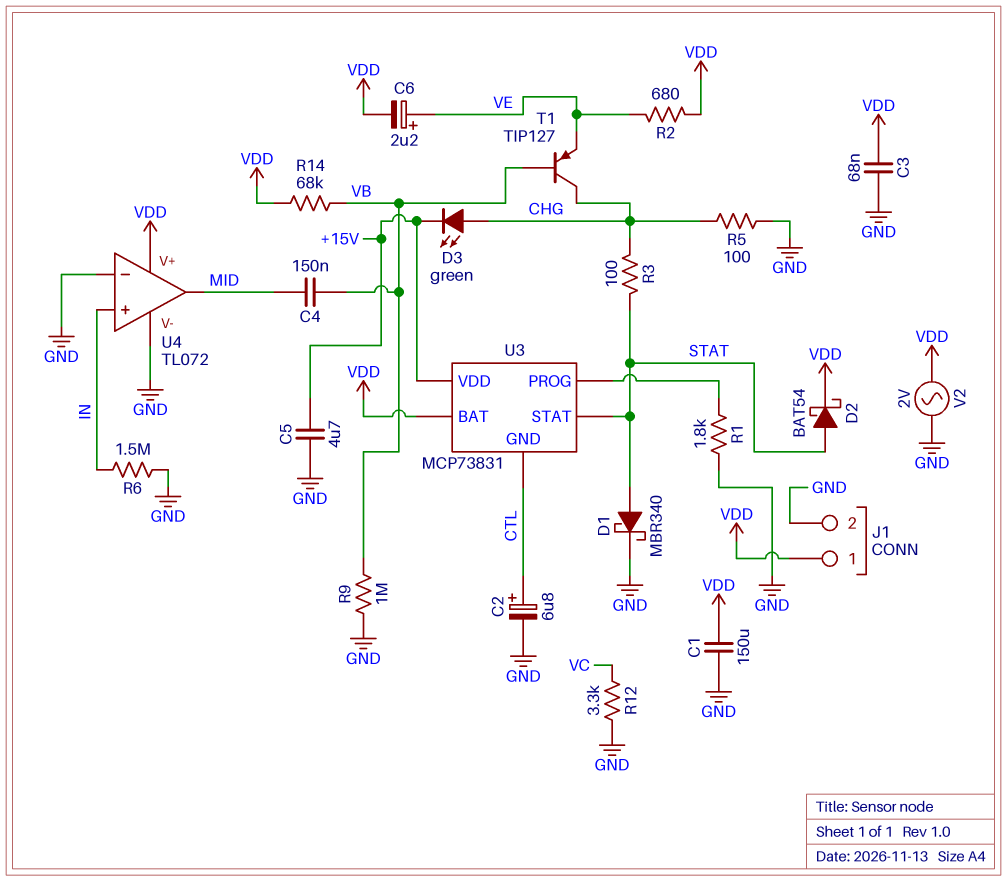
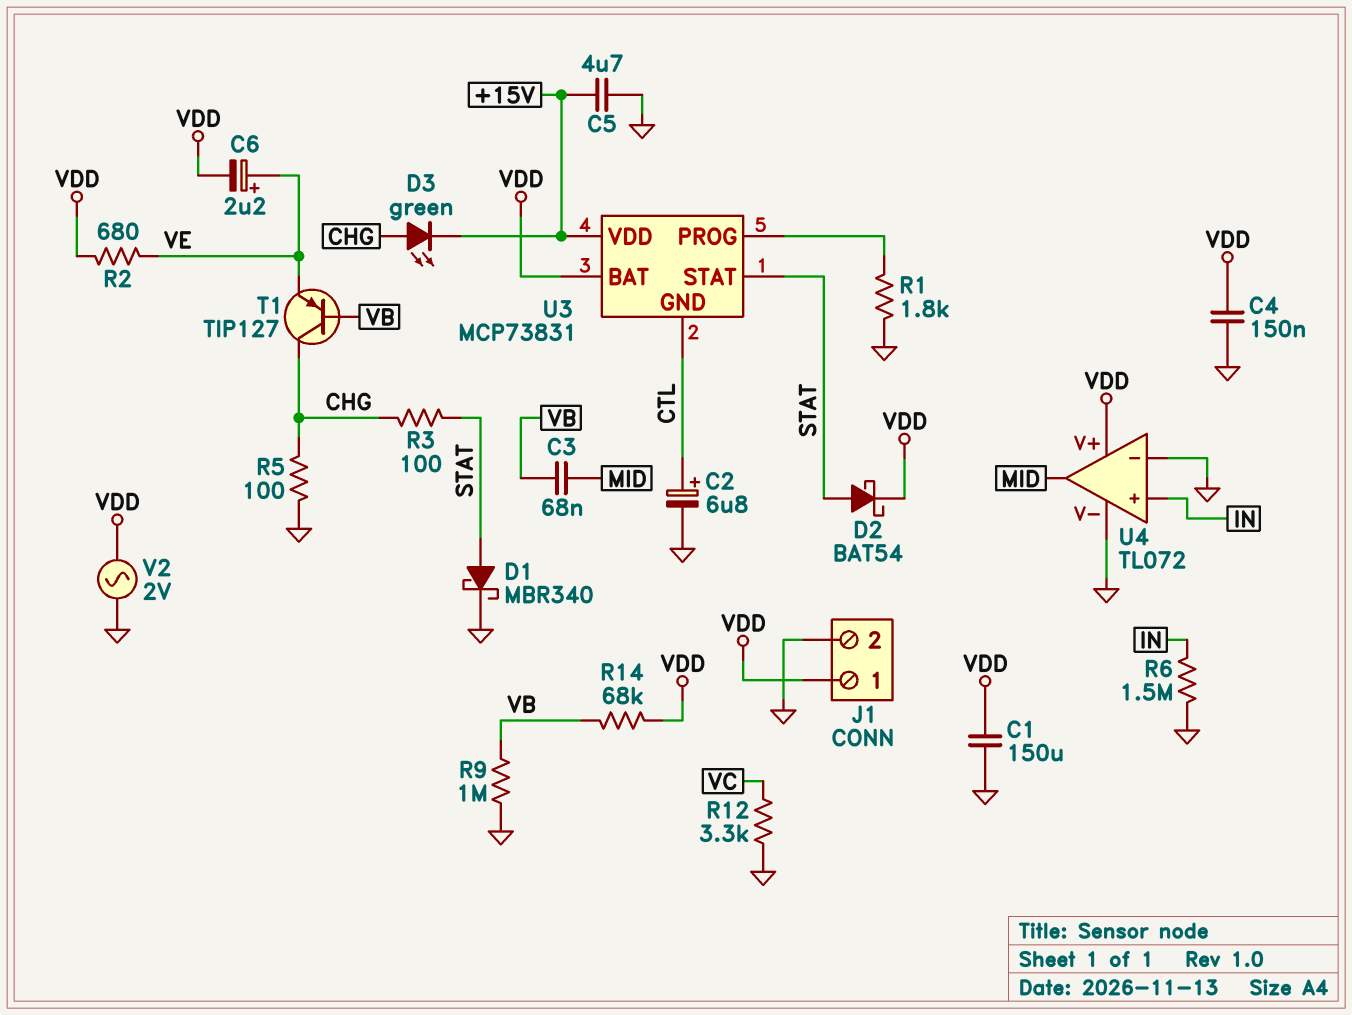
C3: 68nF (GND, VDD) -> 68nF (MID, VB)
C4: 150nF (MID, VB) -> 150nF (GND, VDD)

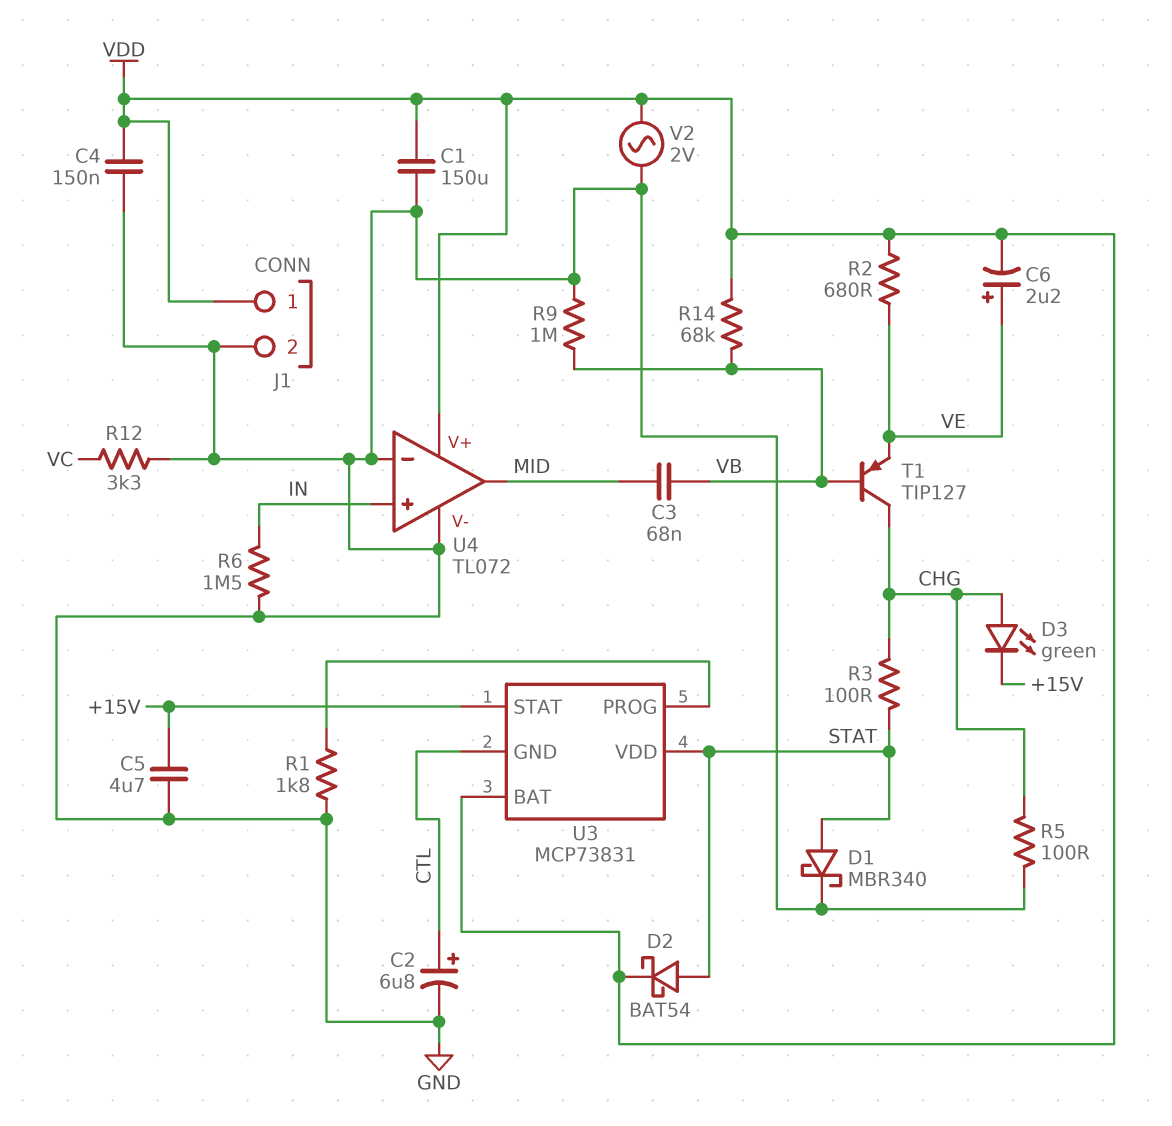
U3 pin STAT: STAT -> +15V
U3 pin VDD: +15V -> STAT

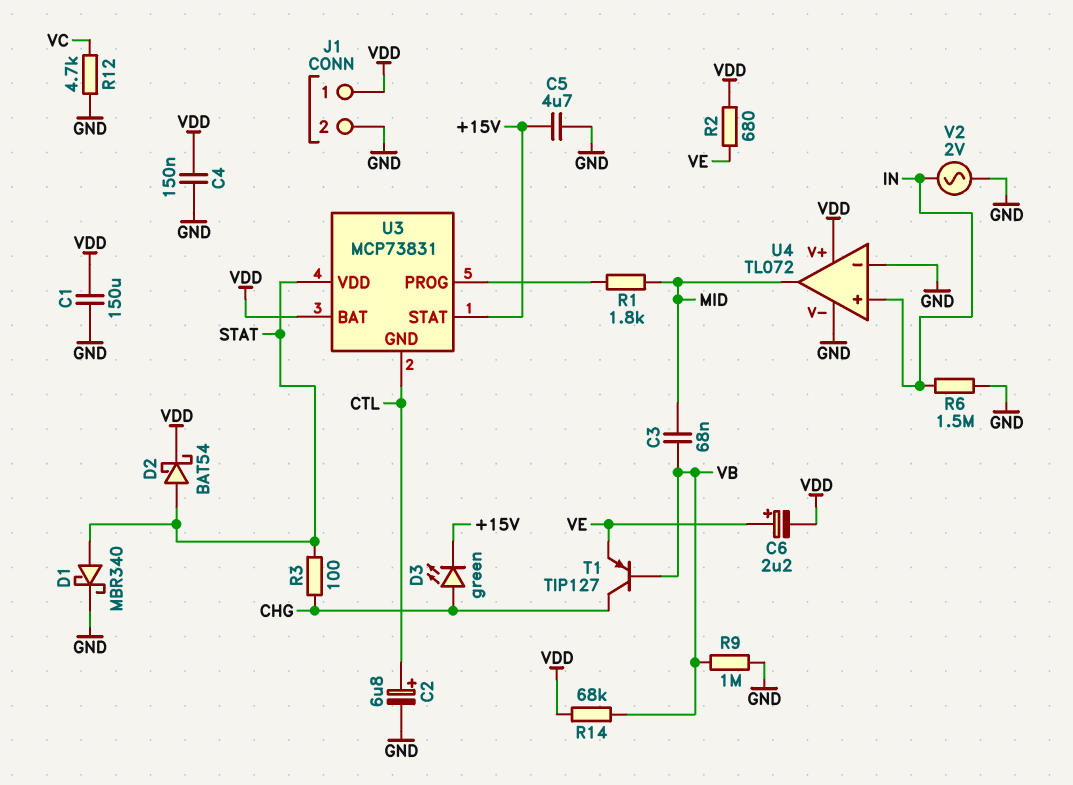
R1: 1.8k (GND, U3/PROG) -> 1.8k (MID, U3/PROG)
R5: 100 (CHG, GND) -> none
R12: 3.3k (GND, VC) -> 4.7k (GND, VC)
V2: AC 2V (GND, VDD) -> AC 2V (GND, IN)

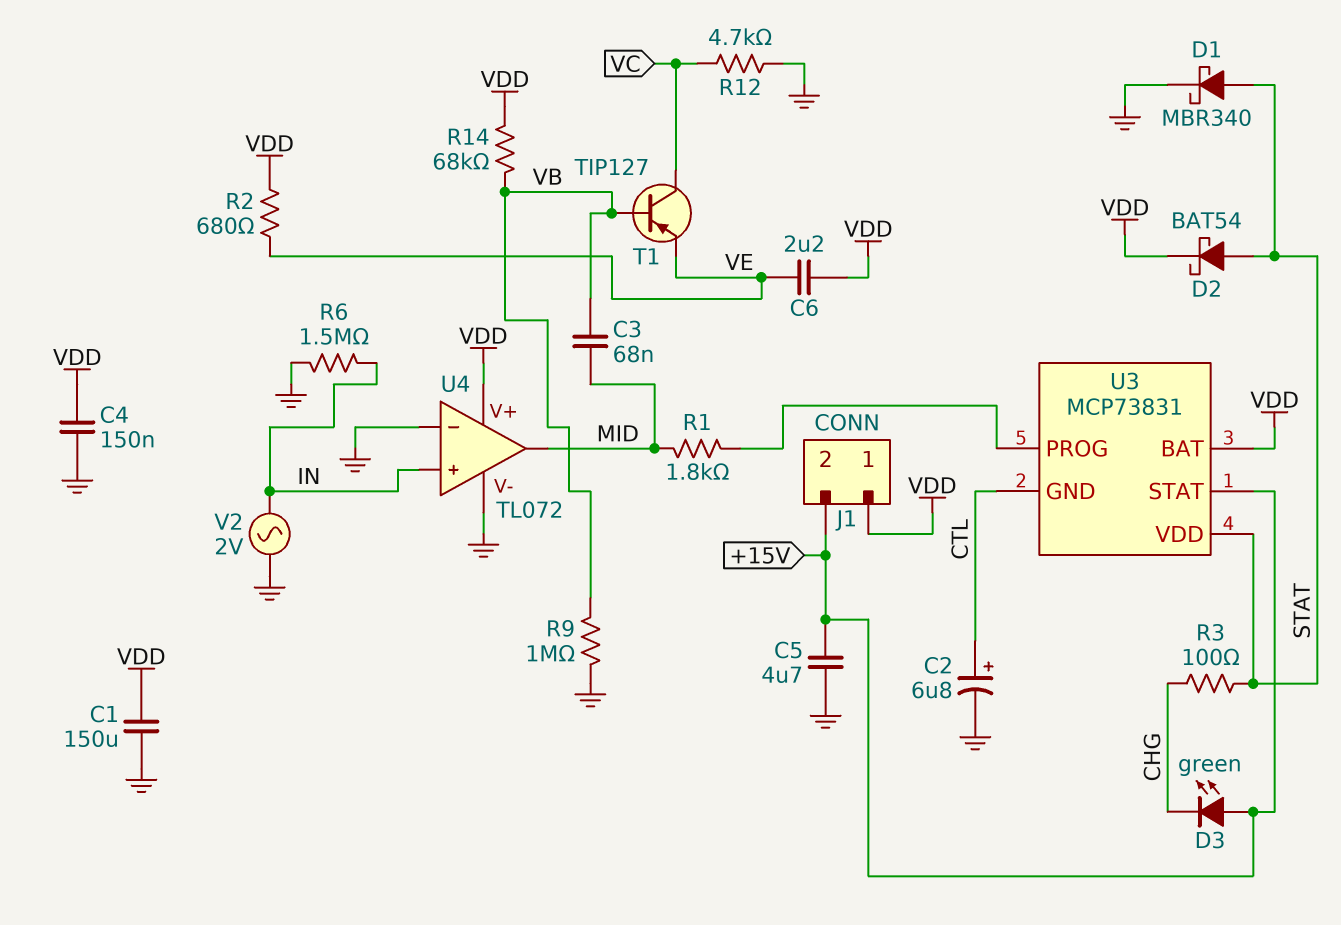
C6: 2.2uF (plus VE, minus VDD) -> 2.2uF (VDD, VE)
D3: LED green (A CHG, K +15V) -> LED green (A +15V, K CHG)
J1 pin 2: GND -> +15V
T1: PNP TIP127 (B VB, C CHG, E VE) -> PNP TIP127 (B VB, C VC, E VE)

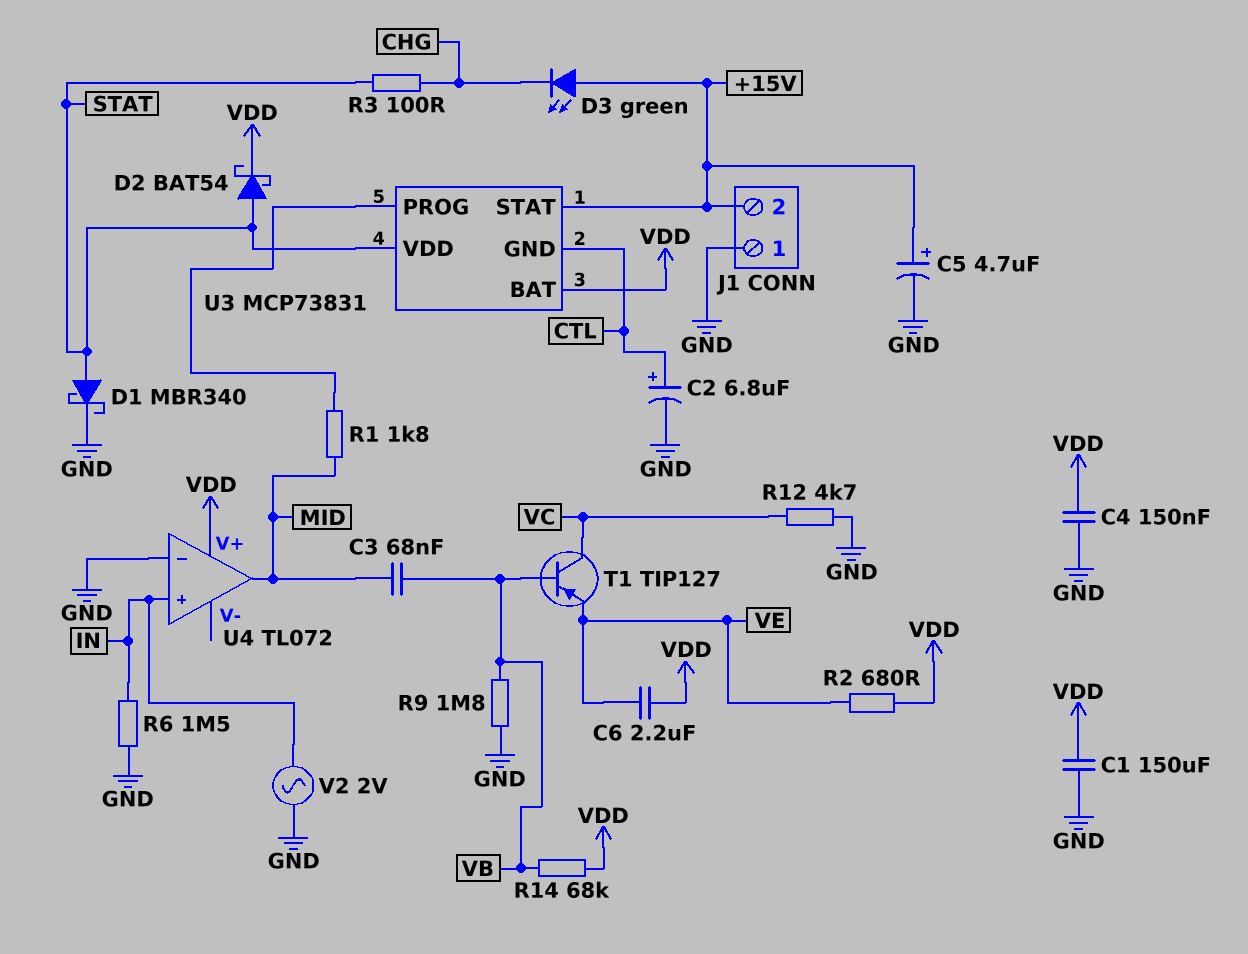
C5: 4.7uF (+15V, GND) -> 4.7uF (plus +15V, minus GND)
J1 pin 1: VDD -> GND
R9: 1M (GND, VB) -> 1.8M (GND, VB)
U4 pin V-: GND -> none

